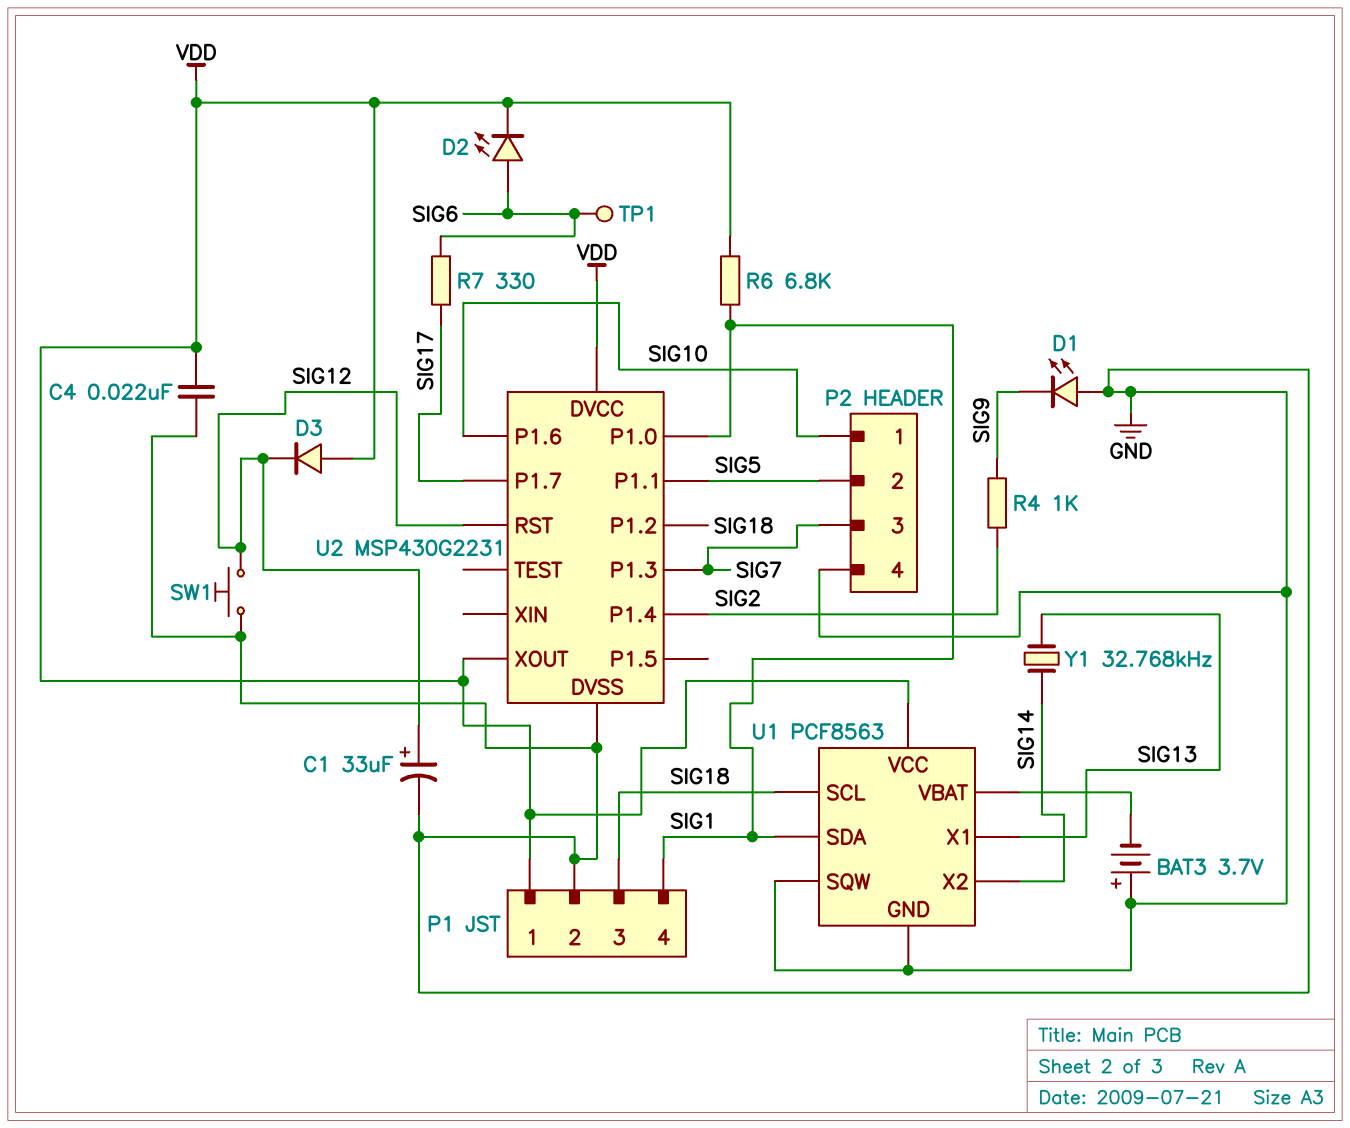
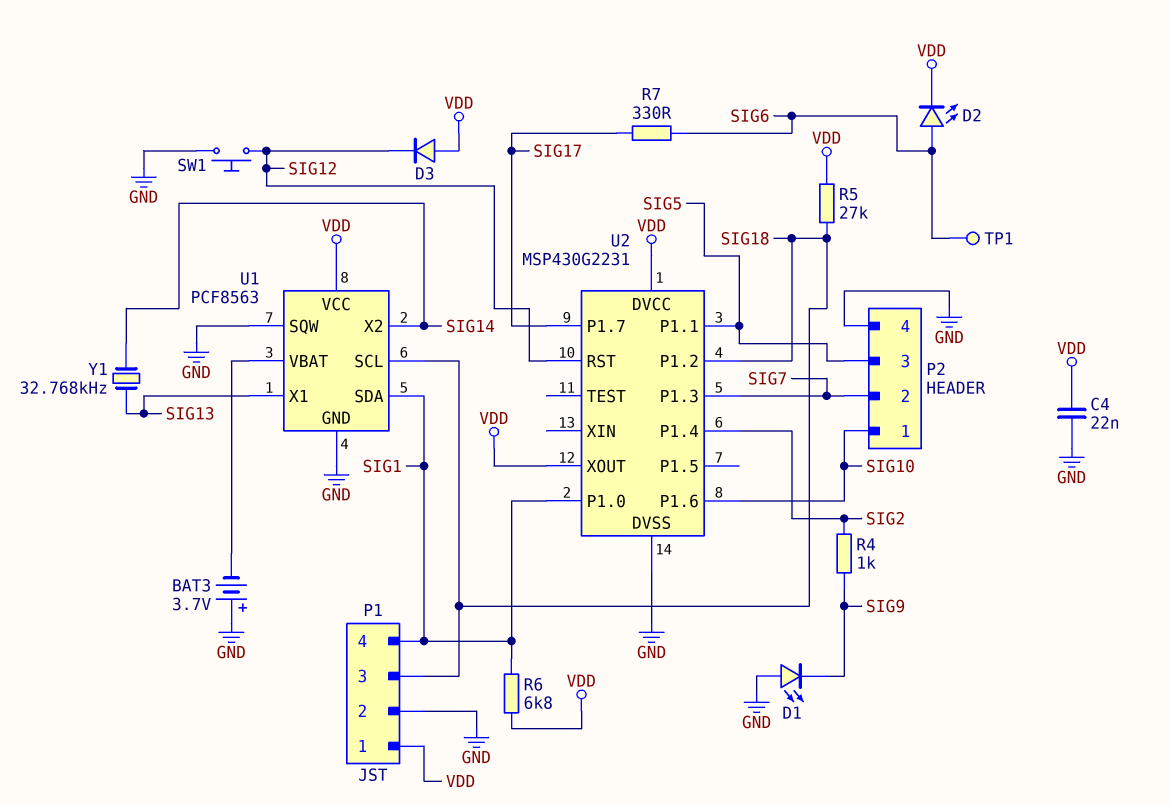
C1: 33uF (plus SIG12, minus GND) -> none
P2 pin 2: SIG5 -> SIG7
P2 pin 3: SIG7 -> SIG5
R5: none -> 27k (SIG18, VDD)

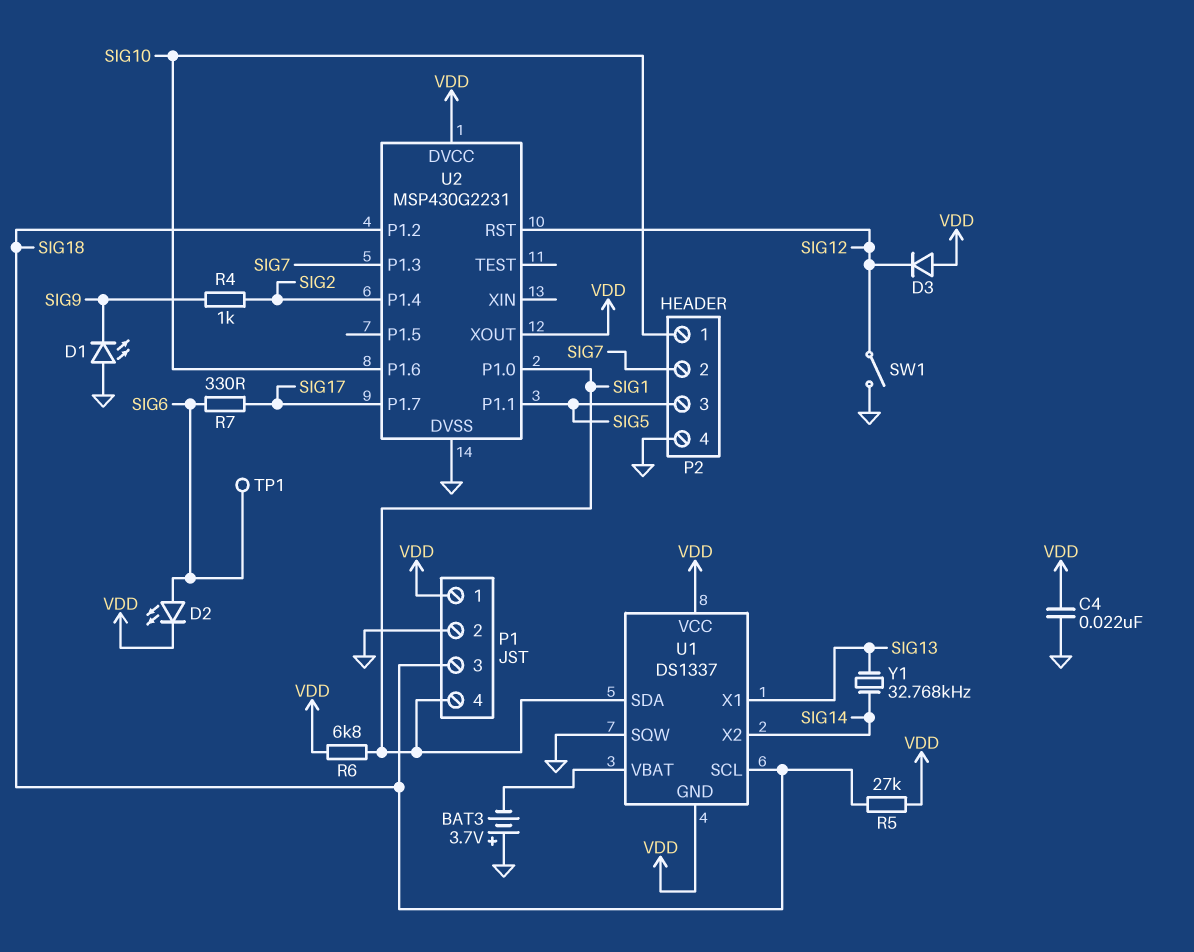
SW1: button (GND, SIG12) -> switch (GND, SIG12)
U1: PCF8563 -> DS1337
U1 pin GND: GND -> VDD

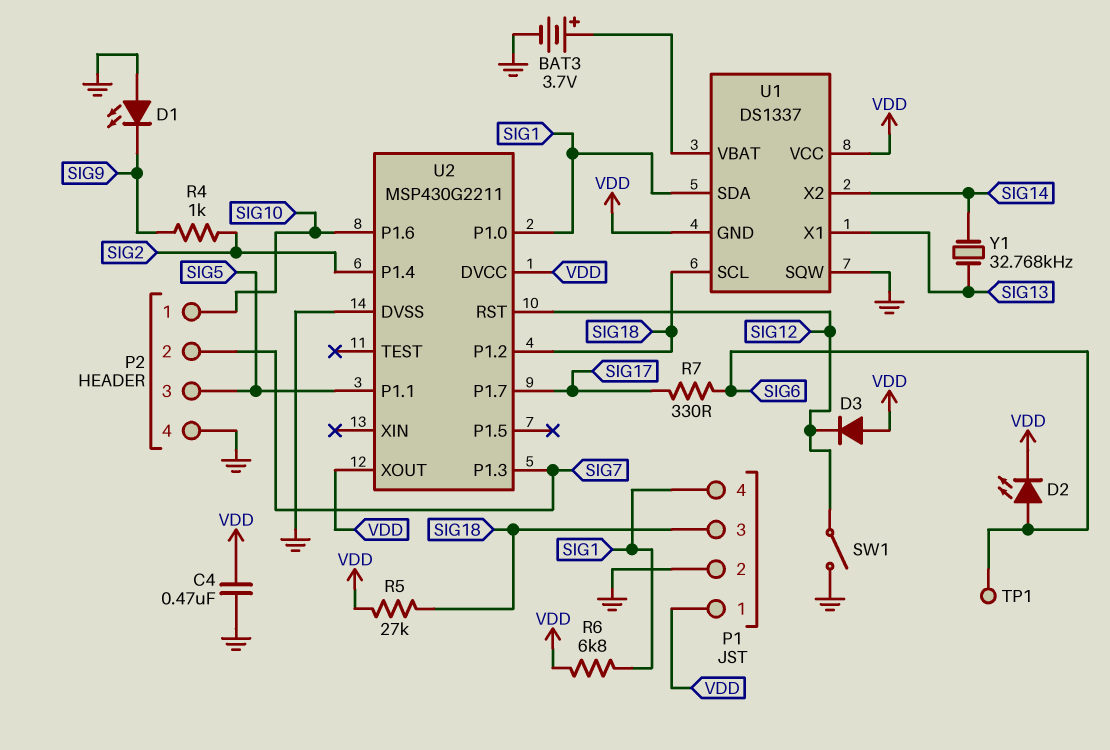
BAT3: 3.7V (plus GND, minus U1/VBAT) -> 3.7V (plus U1/VBAT, minus GND)
C4: 22nF (GND, VDD) -> 470nF (GND, VDD)
U2: MSP430G2231 -> MSP430G2211

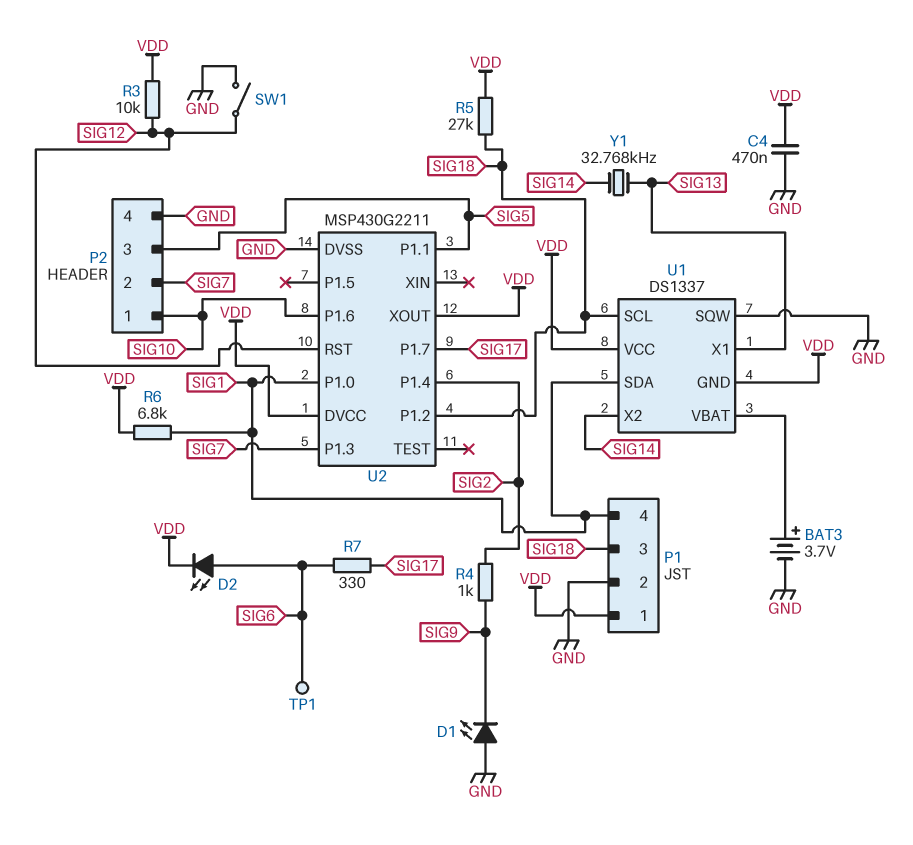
D3: diode (A VDD, K SIG12) -> none
R3: none -> 10k (SIG12, VDD)

